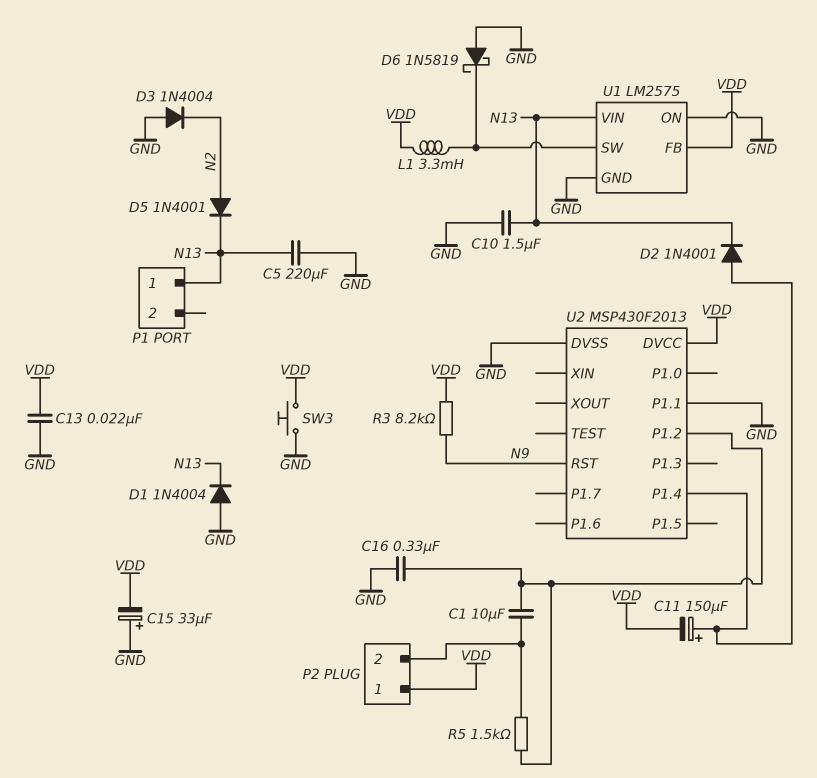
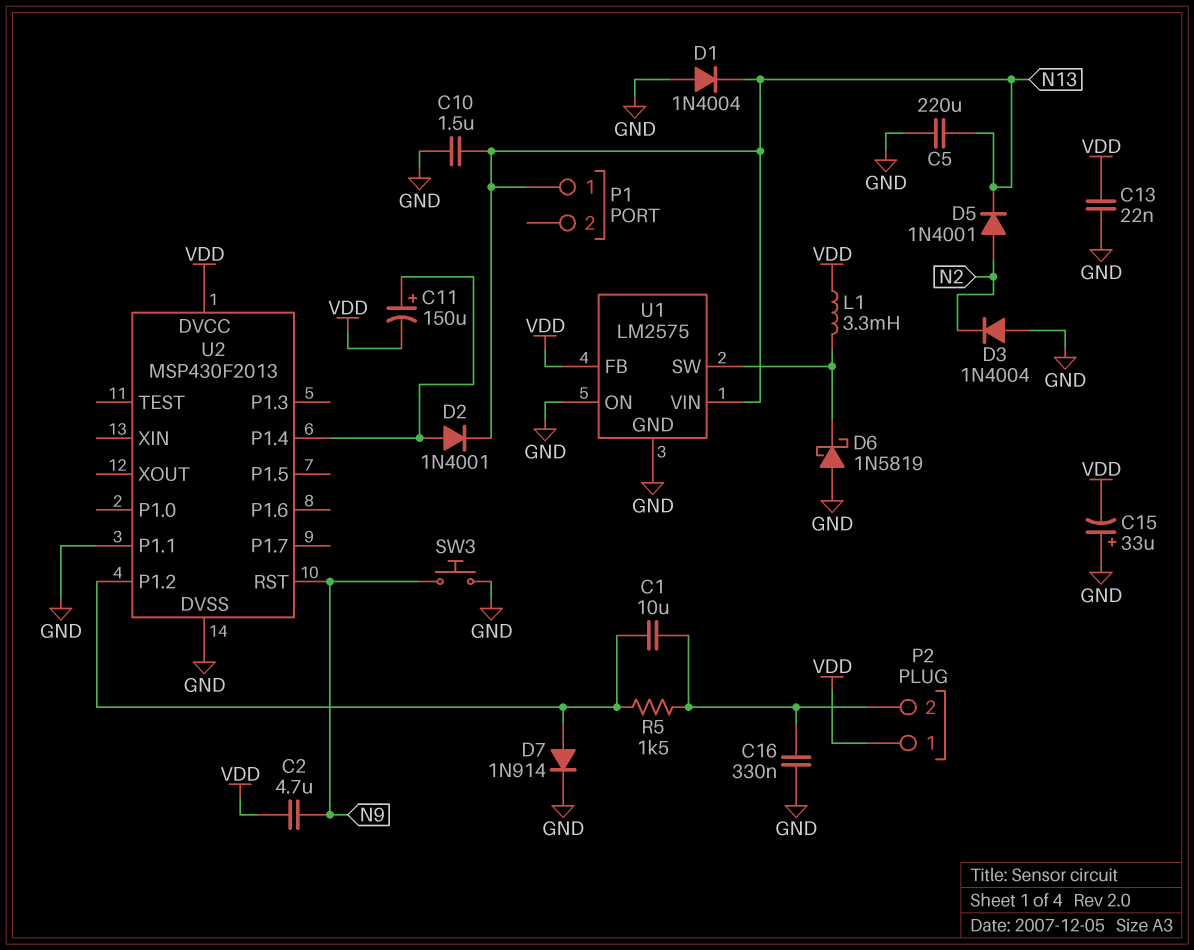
C2: none -> 4.7uF (N9, VDD)
C16: 330nF (GND, U2/P1.2) -> 330nF (GND, P2/2)
D7: none -> diode 1N914 (A U2/P1.2, K GND)
R3: 8.2k (N9, VDD) -> none
SW3: button (GND, VDD) -> button (GND, N9)

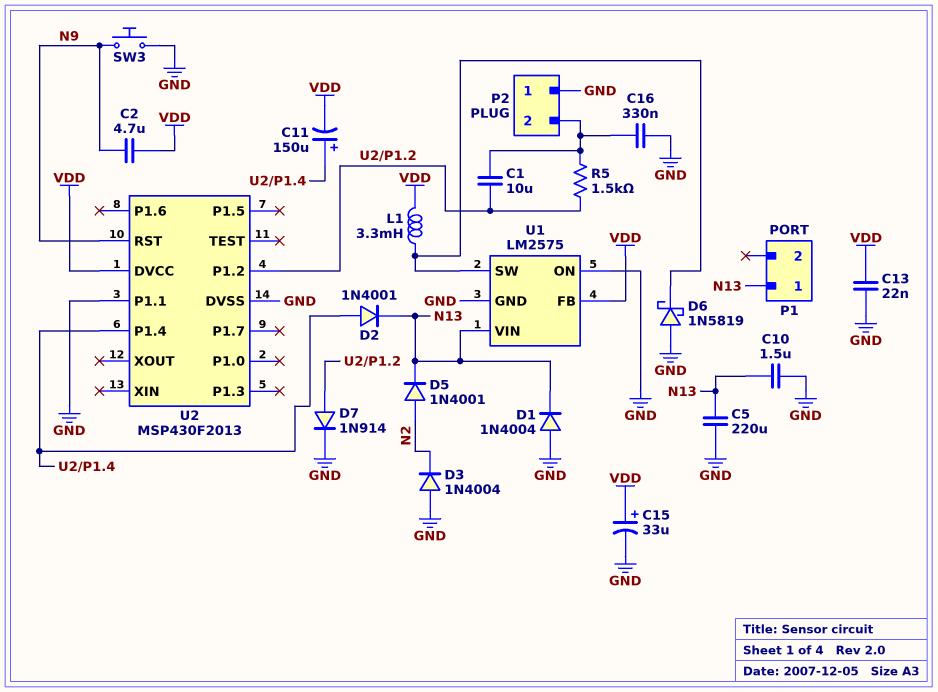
C15: 33uF (plus GND, minus VDD) -> 33uF (plus VDD, minus GND)
P2 pin 1: VDD -> GND

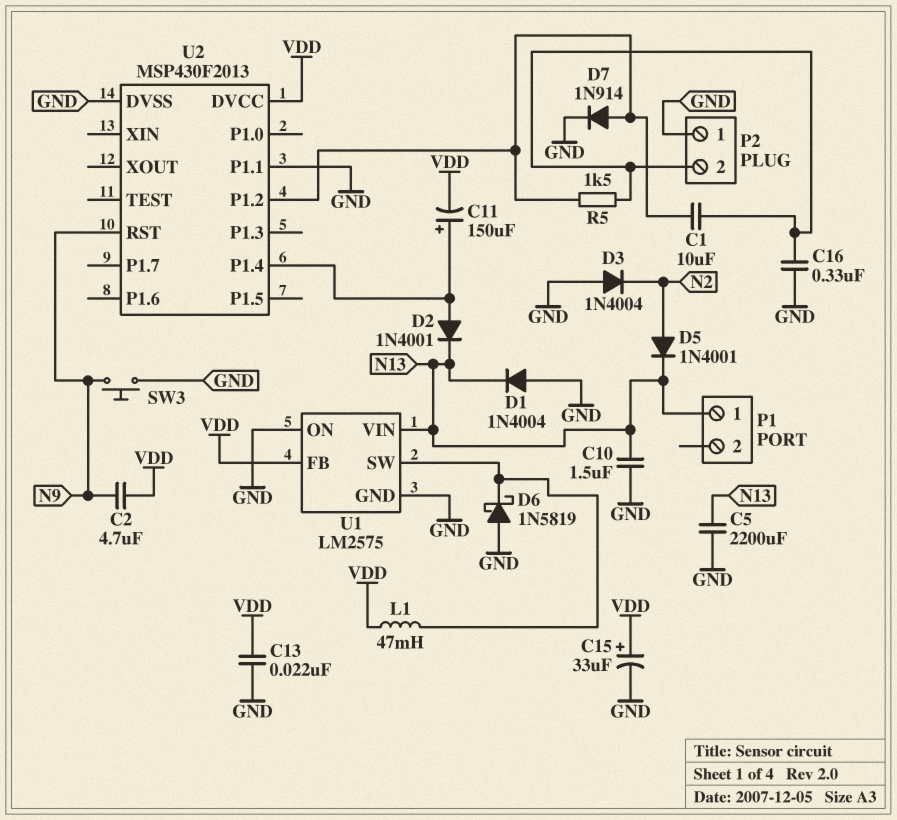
C5: 220uF (GND, N13) -> 2200uF (GND, N13)
L1: 3.3mH (U1/SW, VDD) -> 47mH (U1/SW, VDD)

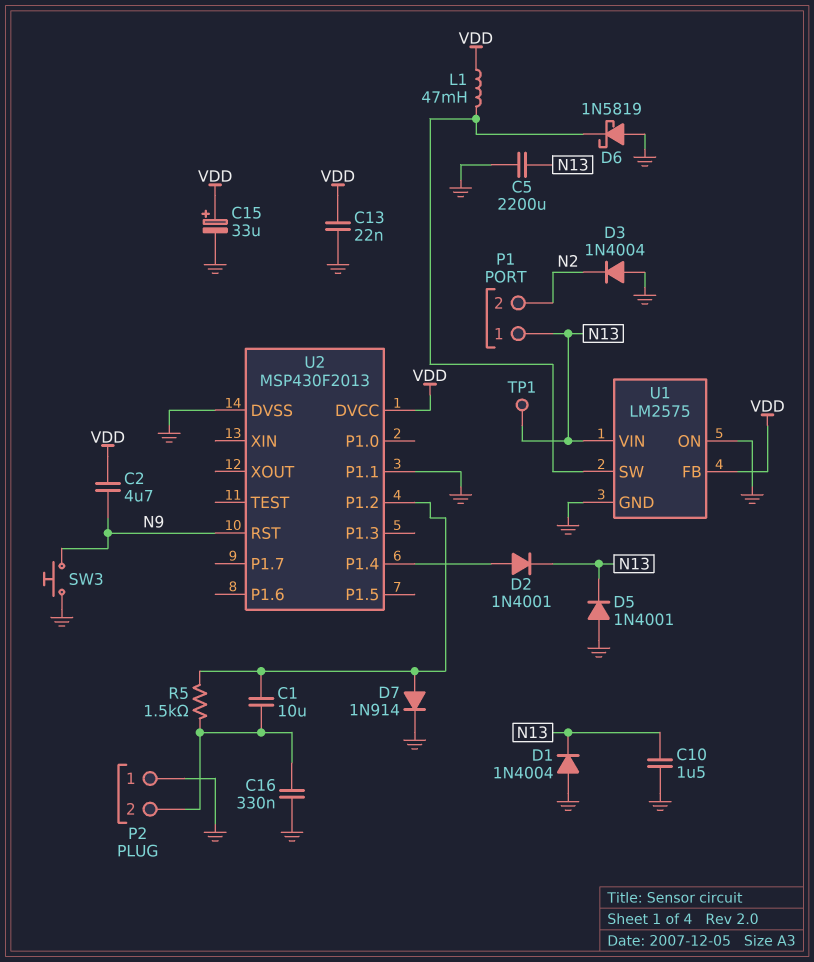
C11: 150uF (plus U2/P1.4, minus VDD) -> none
D5: diode 1N4001 (A N2, K N13) -> diode 1N4001 (A GND, K N13)
P1 pin 2: none -> N2
TP1: none -> test point (N13)

